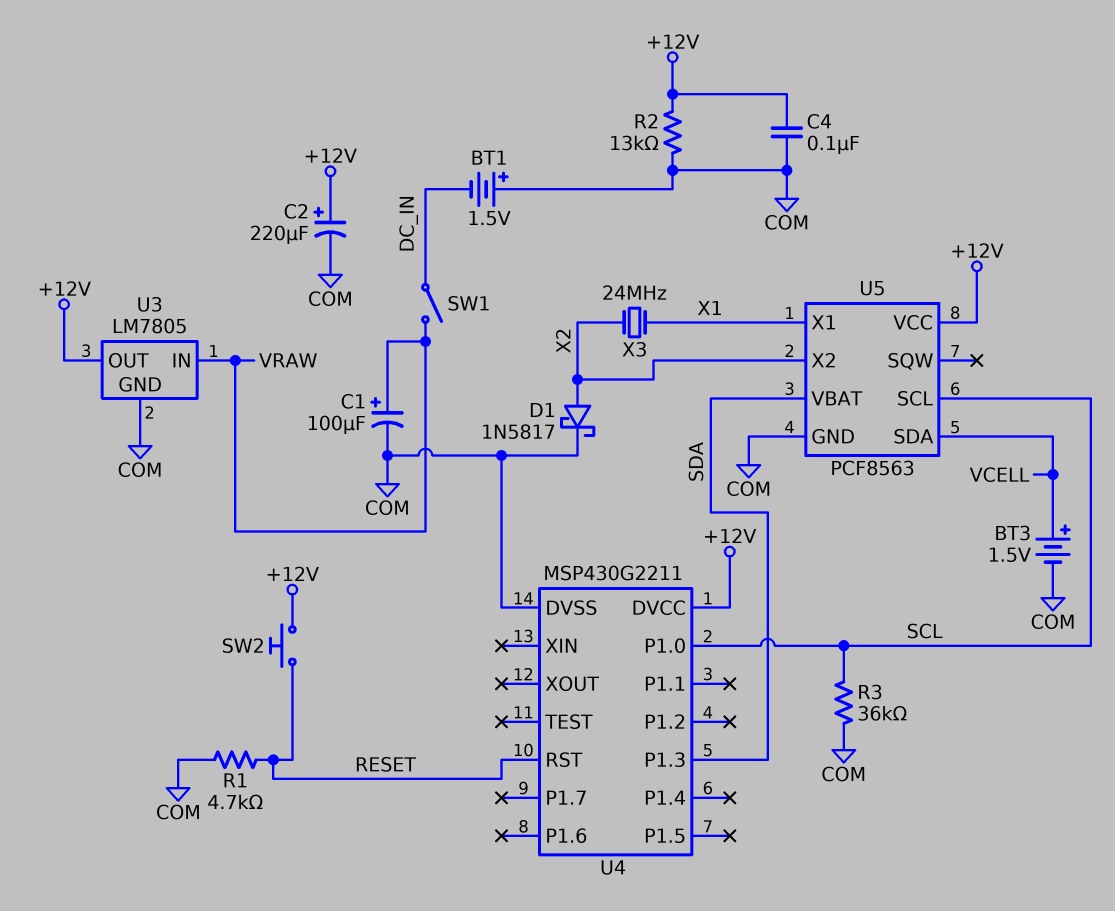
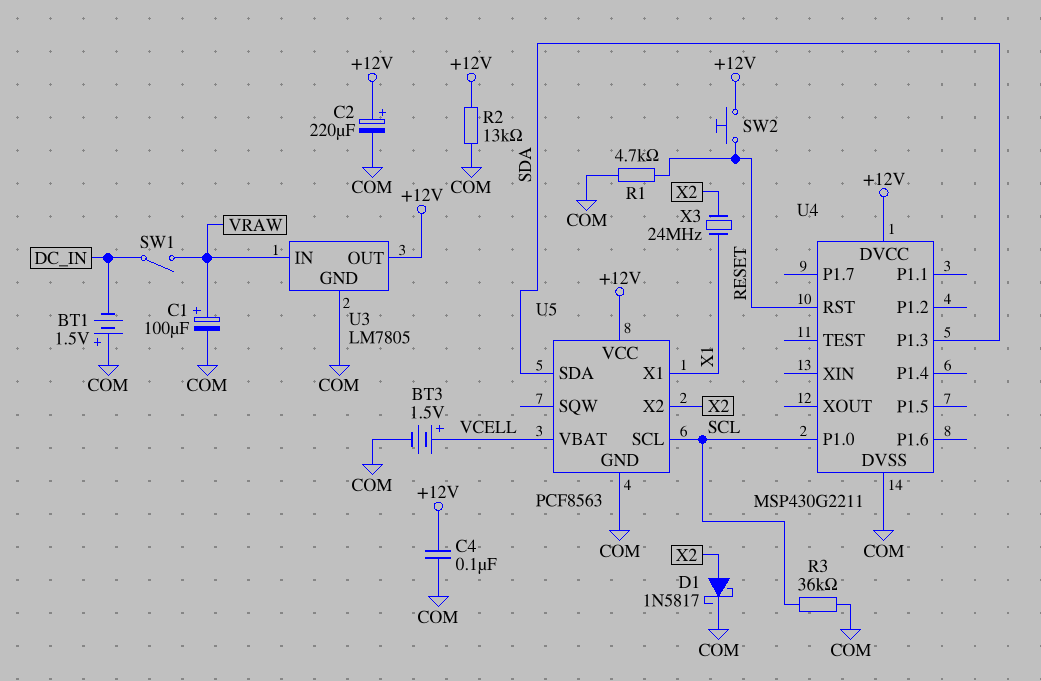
U5 pin SDA: VCELL -> SDA
U5 pin VBAT: SDA -> VCELL

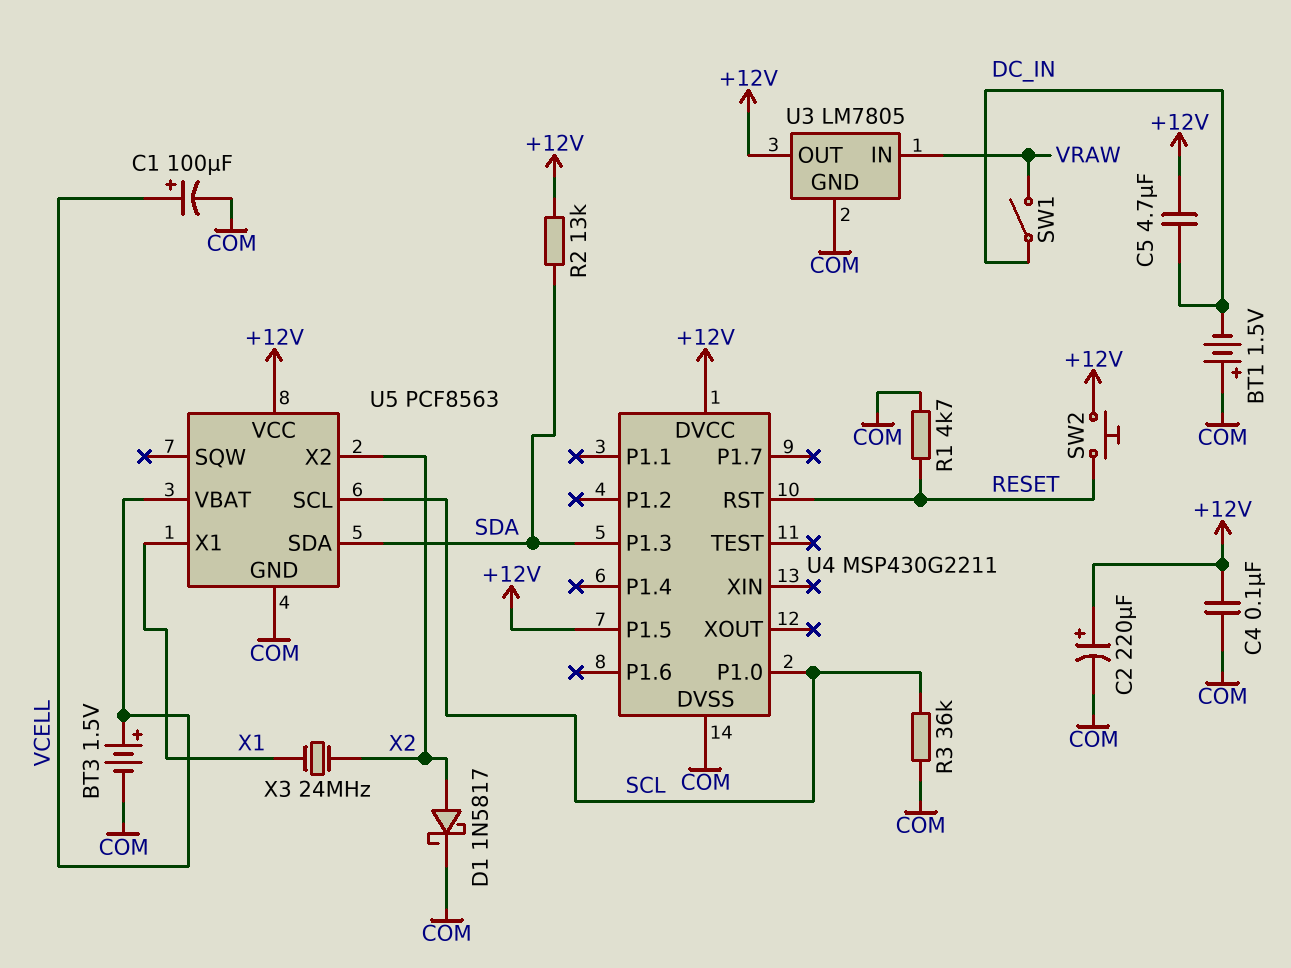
C1: 100uF (plus VRAW, minus COM) -> 100uF (plus VCELL, minus COM)
C5: none -> 4.7uF (+12V, DC_IN)
R2: 13k (+12V, COM) -> 13k (+12V, SDA)
U4 pin P1.5: none -> +12V

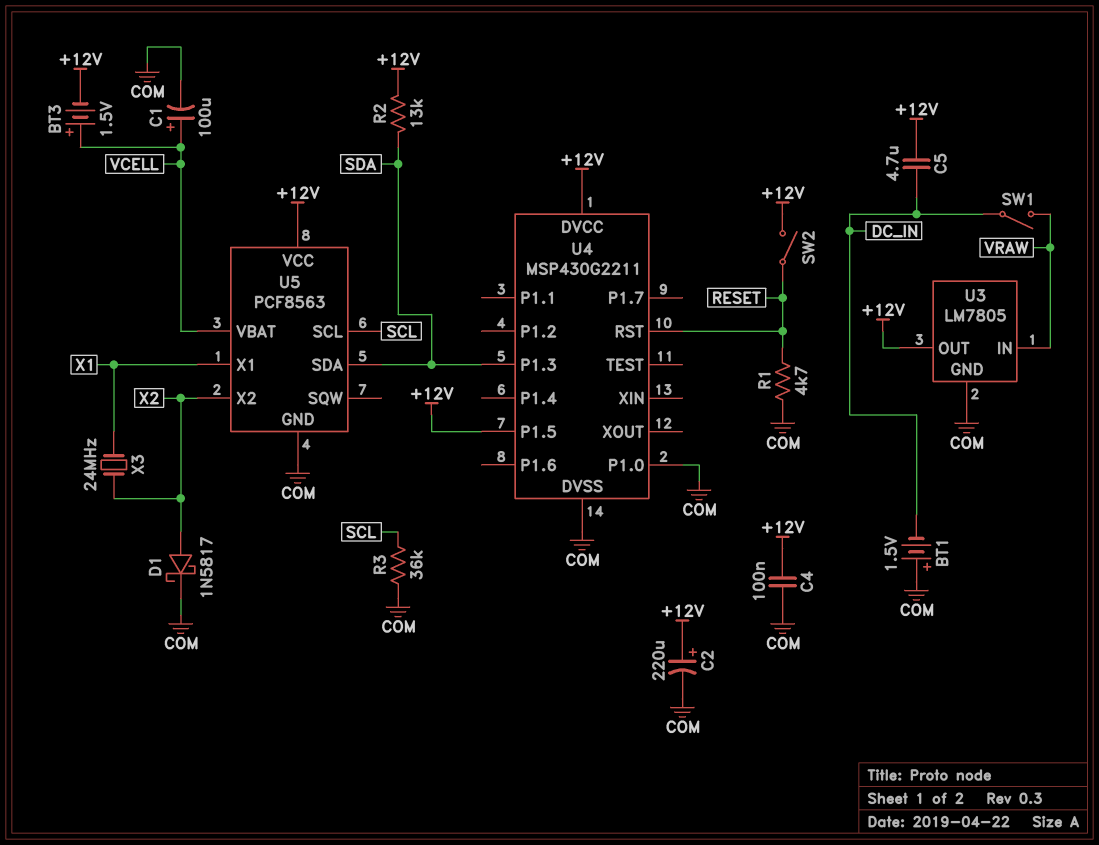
BT3: 1.5V (plus VCELL, minus COM) -> 1.5V (plus VCELL, minus +12V)
SW2: button (+12V, RESET) -> switch (+12V, RESET)
U4 pin P1.0: SCL -> COM

